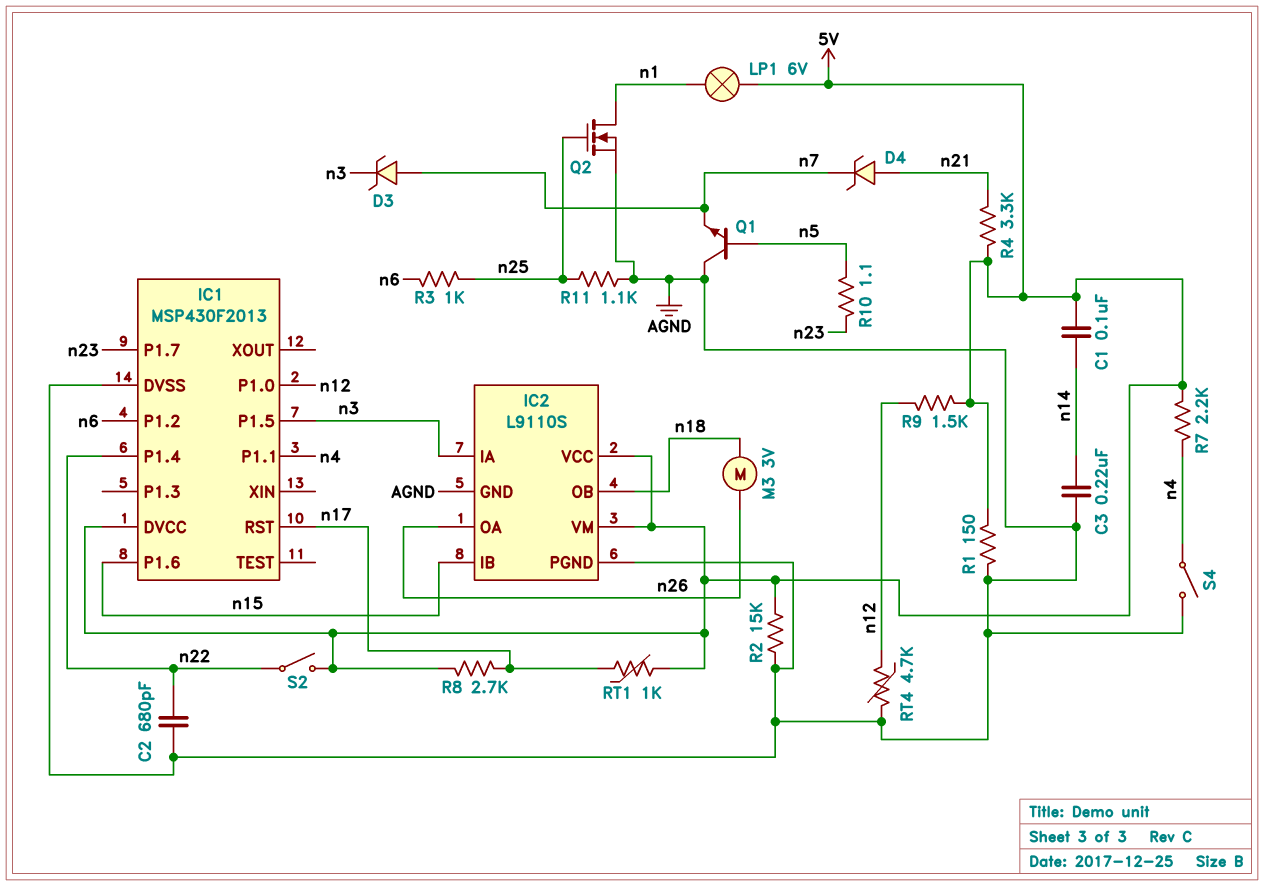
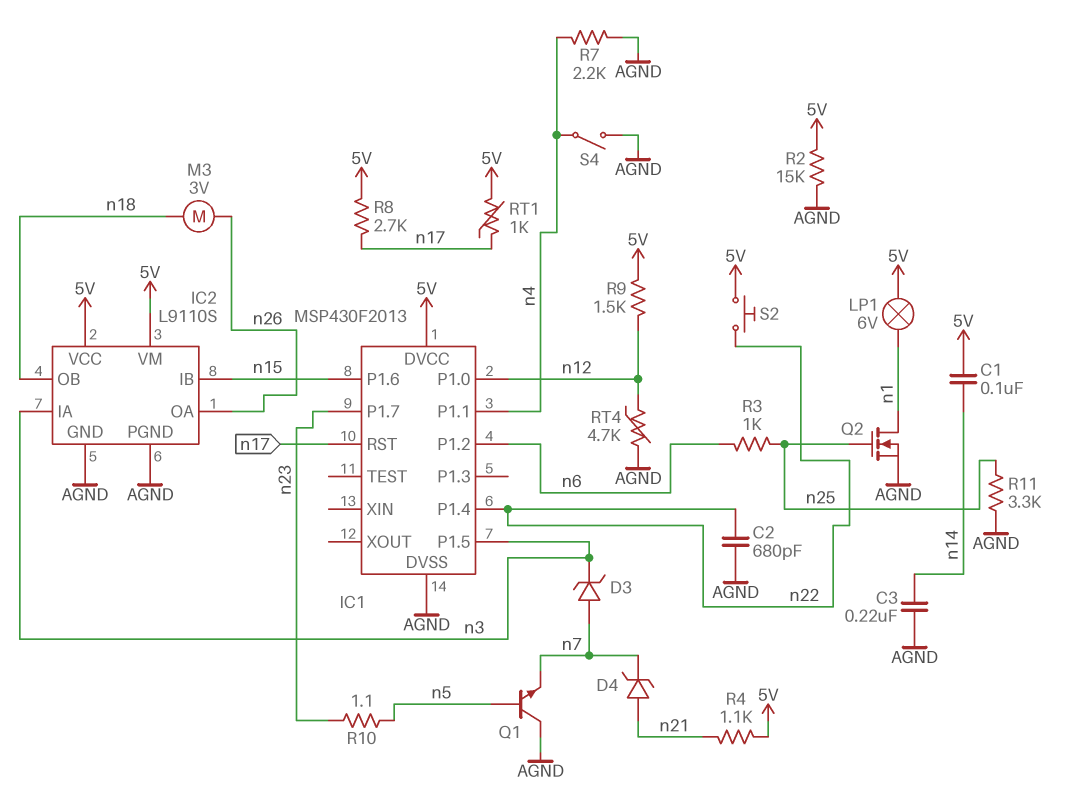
R1: 150 (5V, AGND) -> none
R4: 3.3k (5V, n21) -> 1.1k (5V, n21)
R7: 2.2k (5V, n4) -> 2.2k (AGND, n4)
R11: 1.1k (AGND, n25) -> 3.3k (AGND, n25)
S2: switch (5V, n22) -> button (5V, n22)

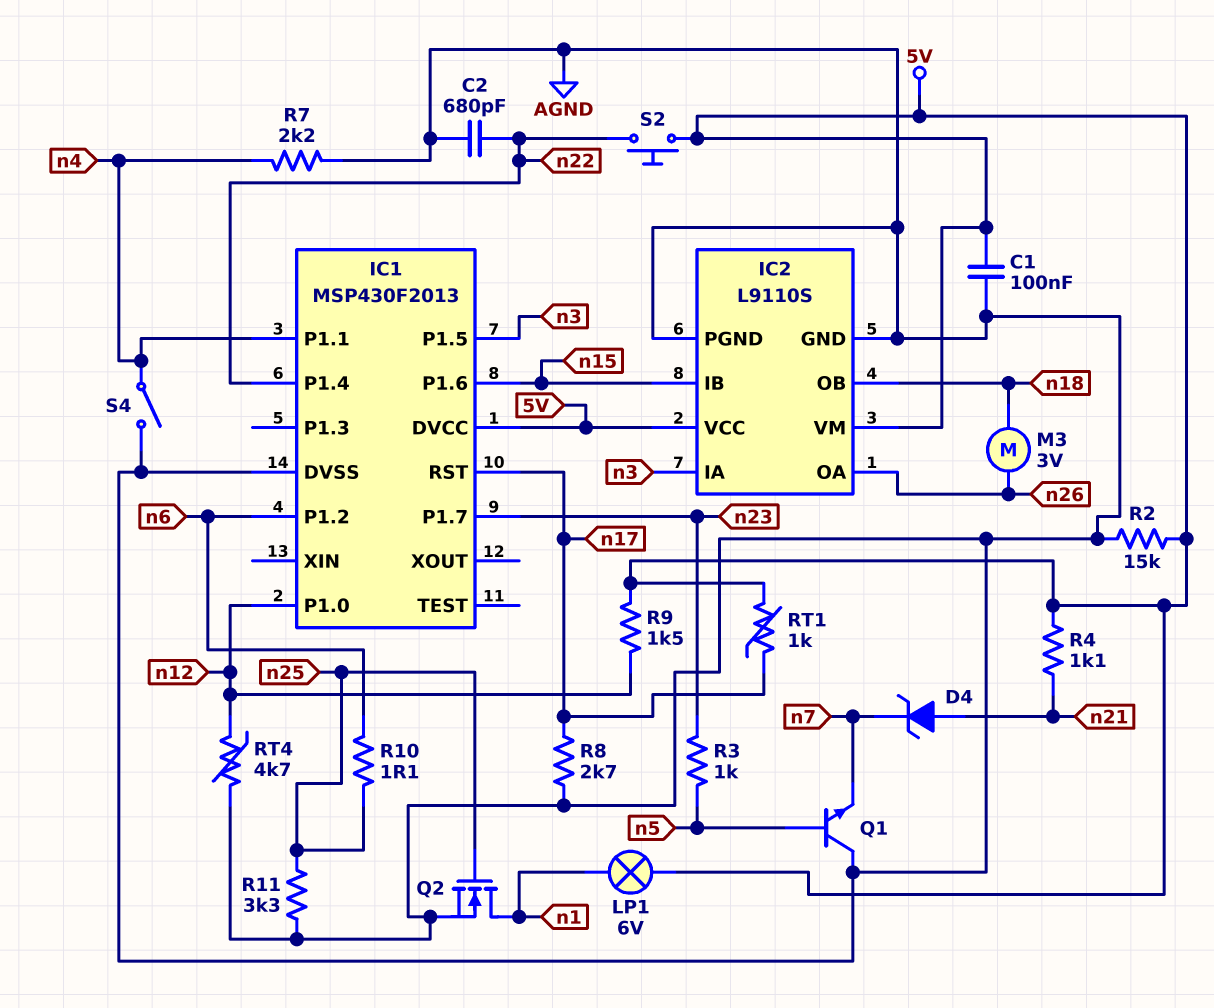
C1: 100nF (5V, n14) -> 100nF (5V, AGND)
C3: 220nF (AGND, n14) -> none
D3: zener (A n7, K n3) -> none
R3: 1k (n6, n25) -> 1k (n5, n23)
R8: 2.7k (5V, n17) -> 2.7k (AGND, n17)
R10: 1.1 (n5, n23) -> 1.1 (n6, n25)

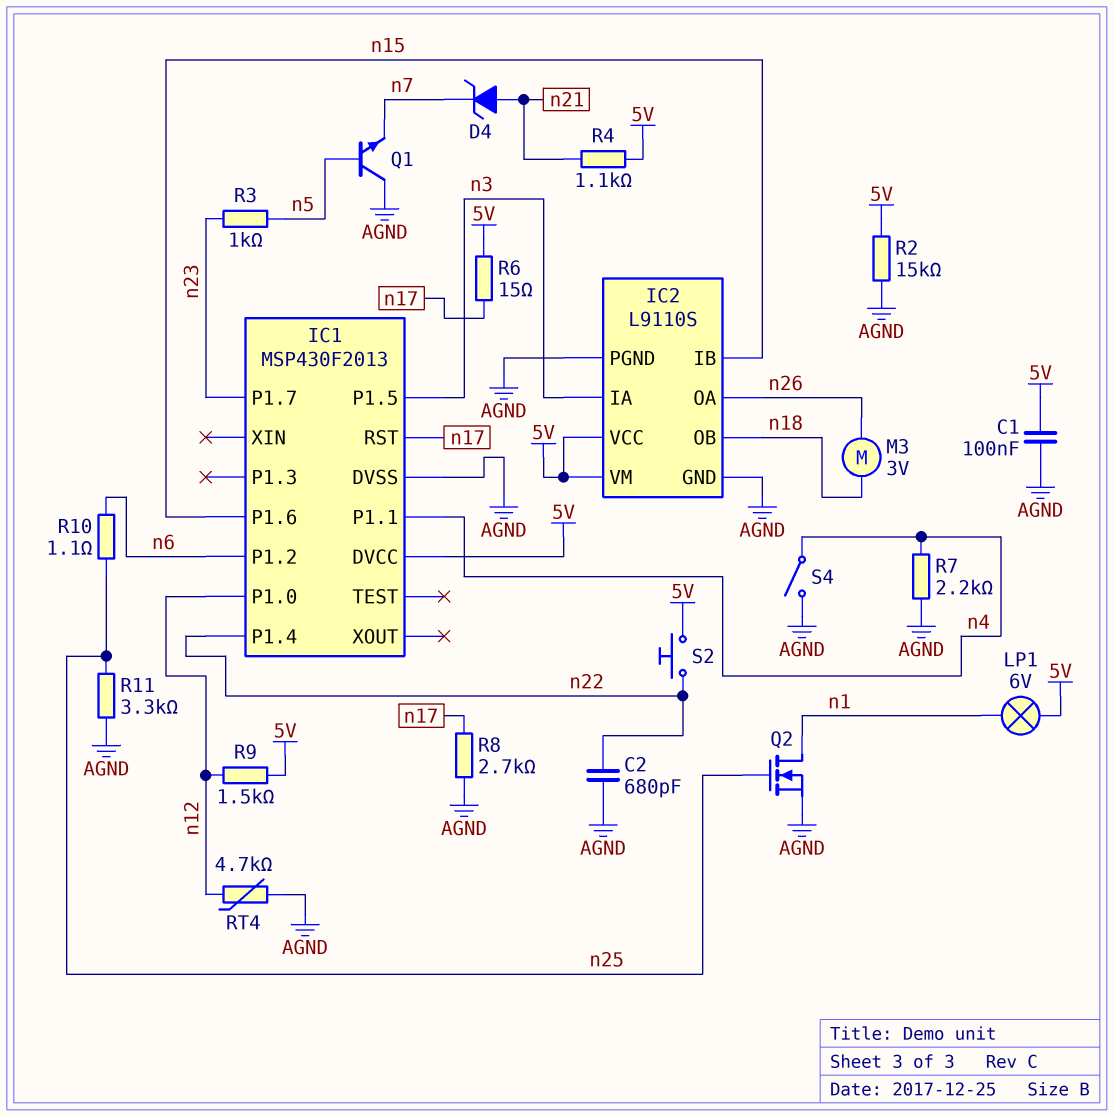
R6: none -> 15 (5V, n17)
RT1: 1k (5V, n17) -> none

